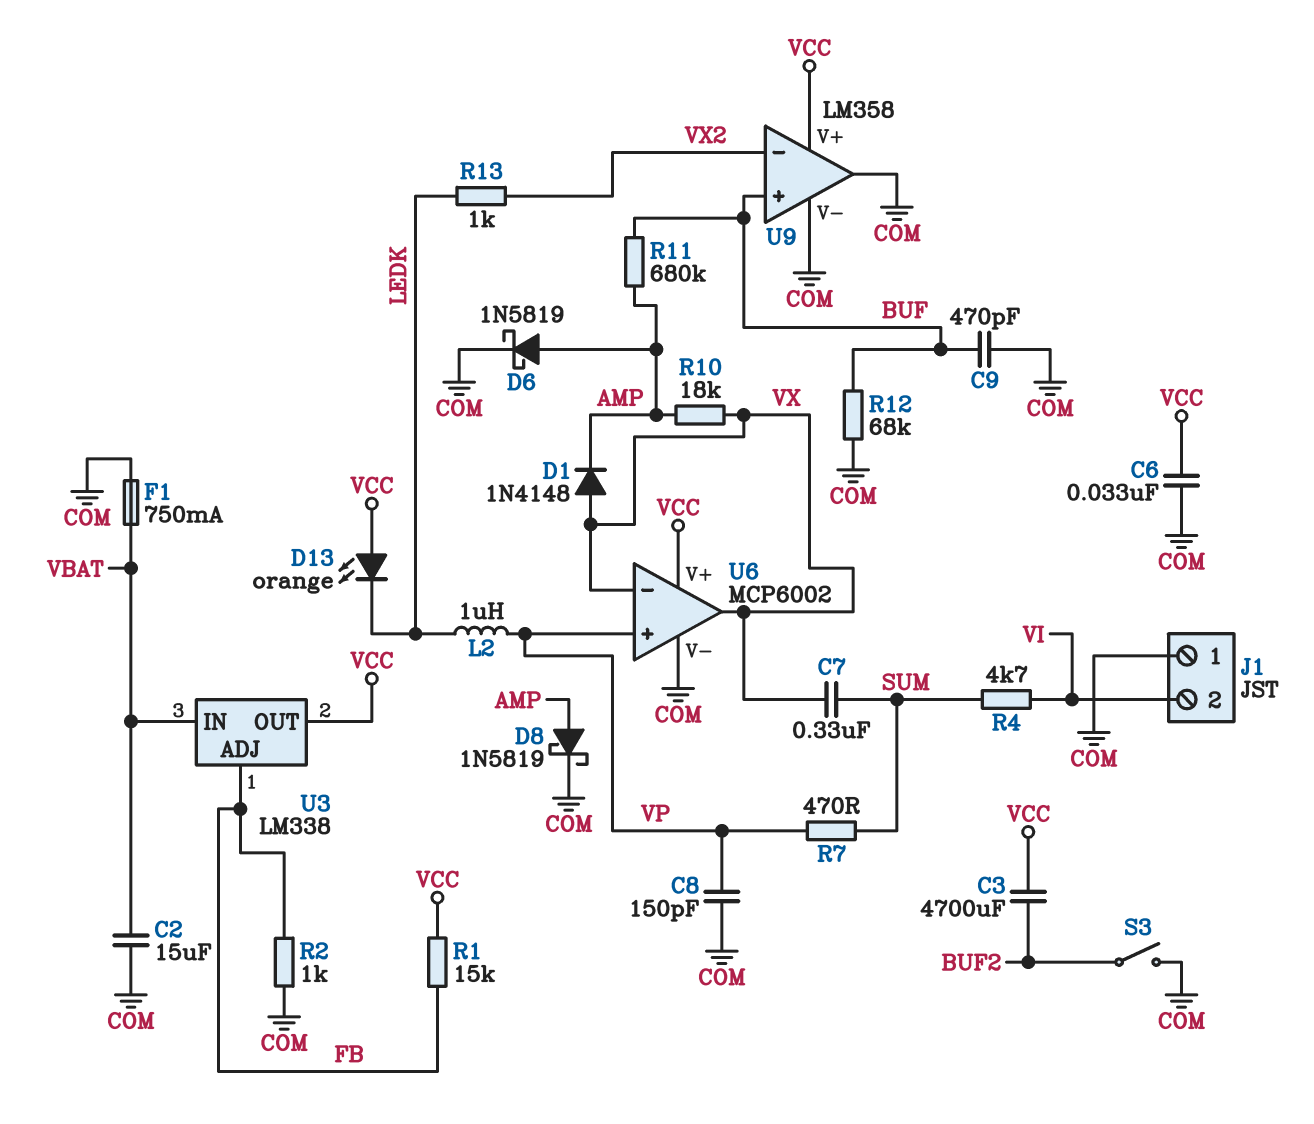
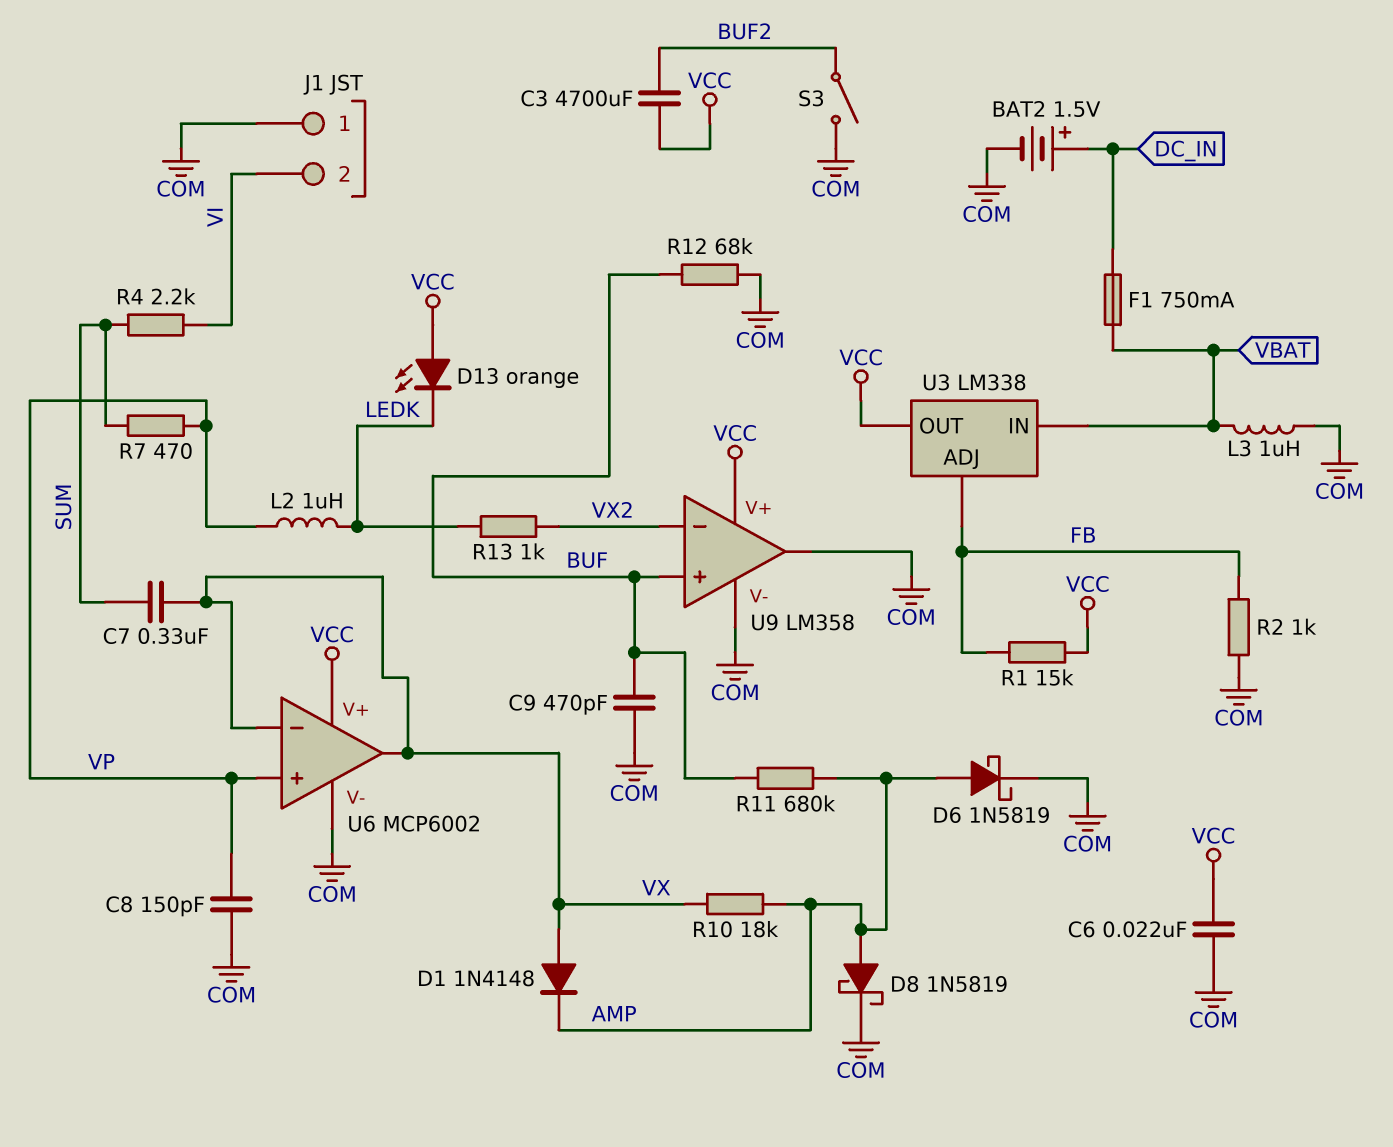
BAT2: none -> 1.5V (plus DC_IN, minus COM)
C2: 15uF (COM, VBAT) -> none
C6: 33nF (COM, VCC) -> 22nF (COM, VCC)
F1: 750mA (COM, VBAT) -> 750mA (DC_IN, VBAT)
L3: none -> 1uH (COM, VBAT)
R4: 4.7k (SUM, VI) -> 2.2k (SUM, VI)

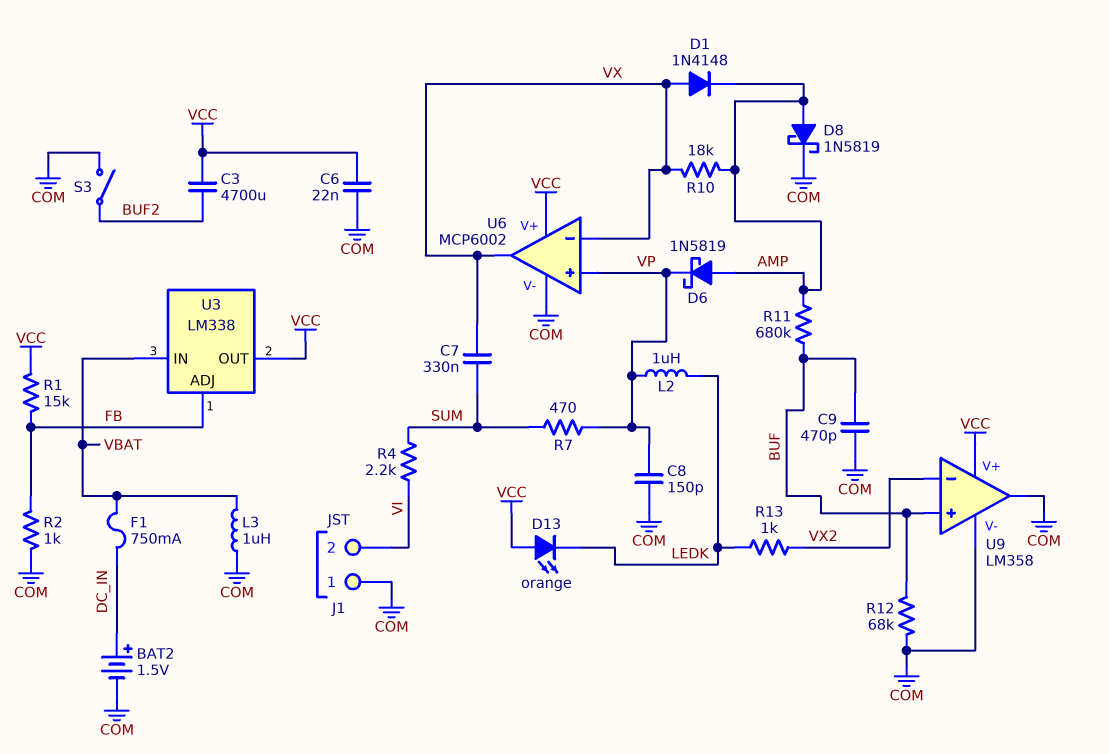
D6: schottky 1N5819 (A AMP, K COM) -> schottky 1N5819 (A AMP, K VP)

